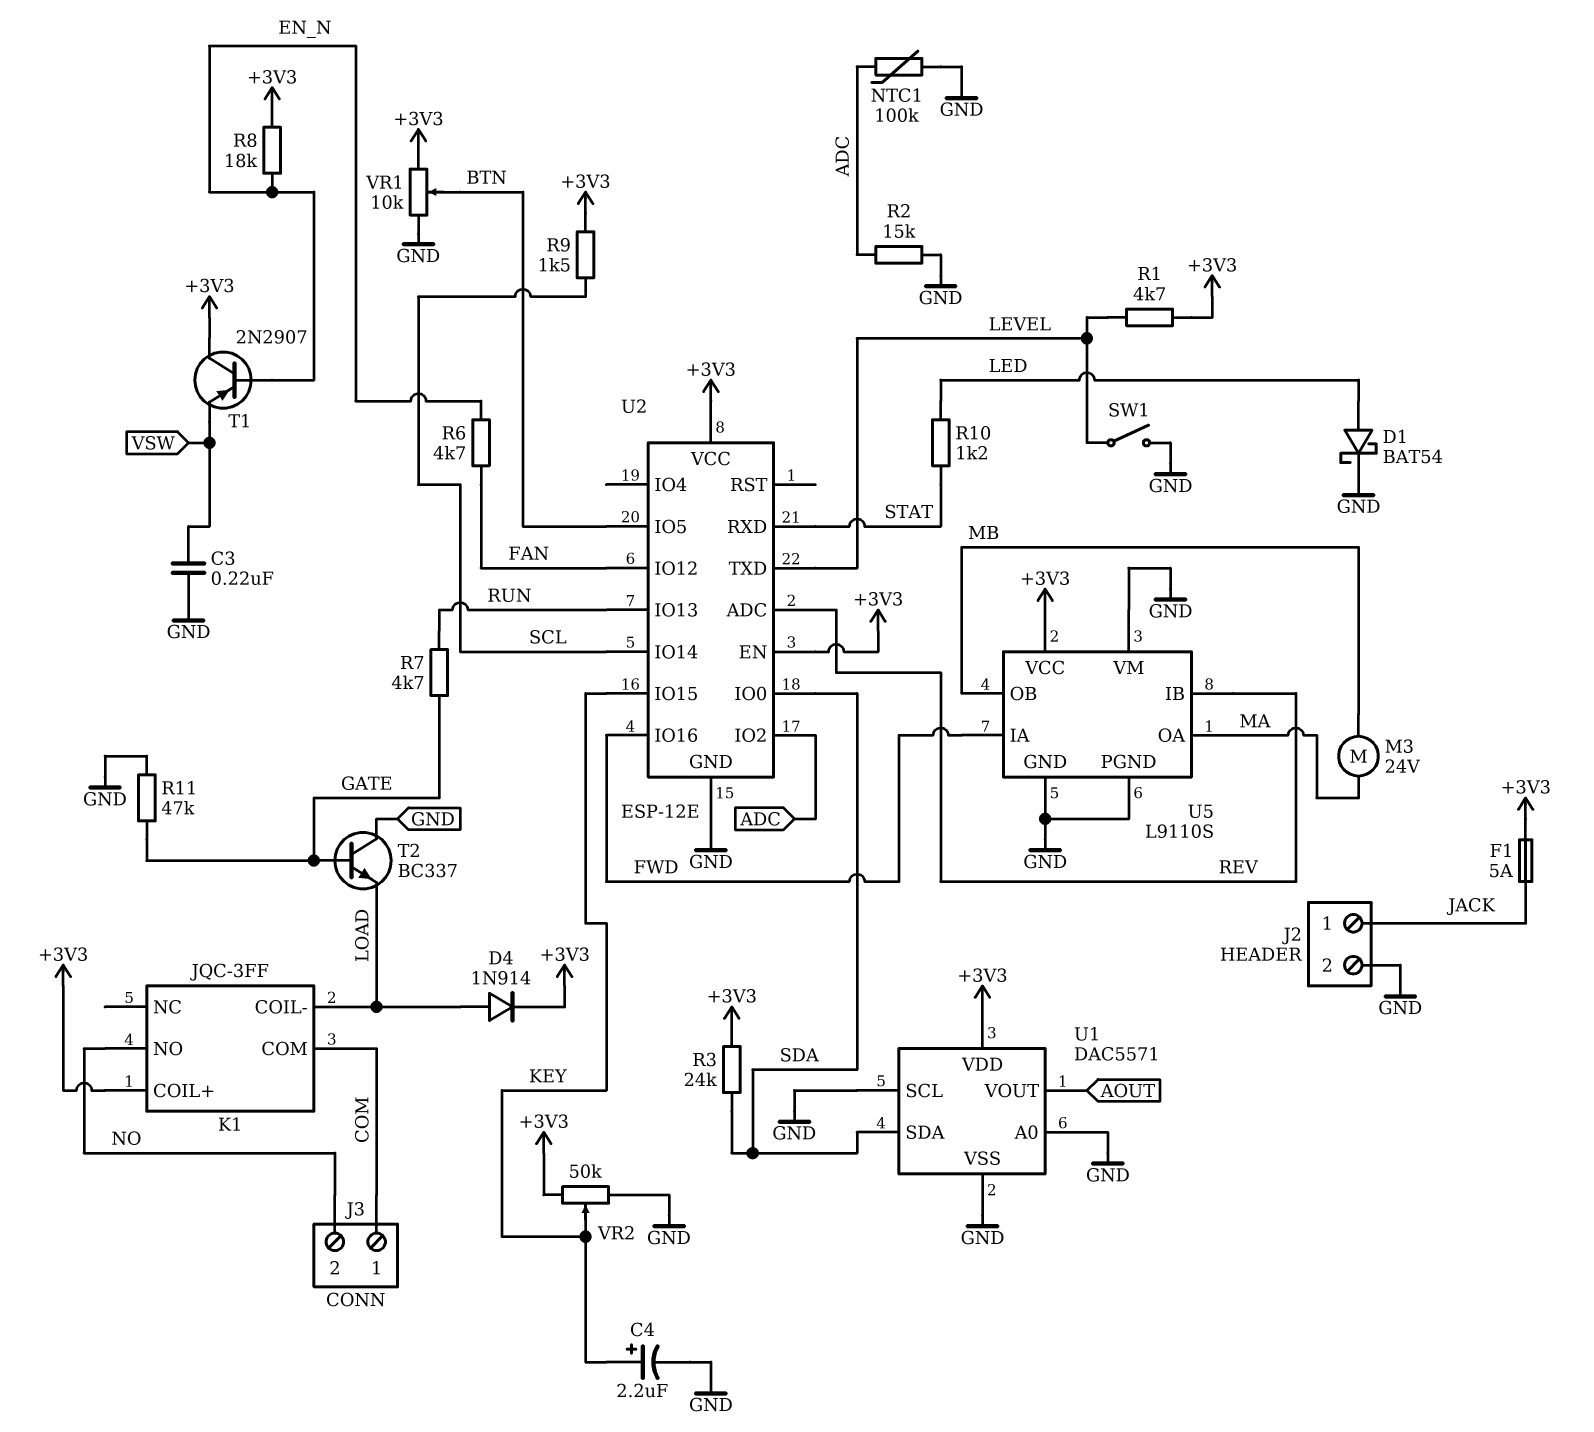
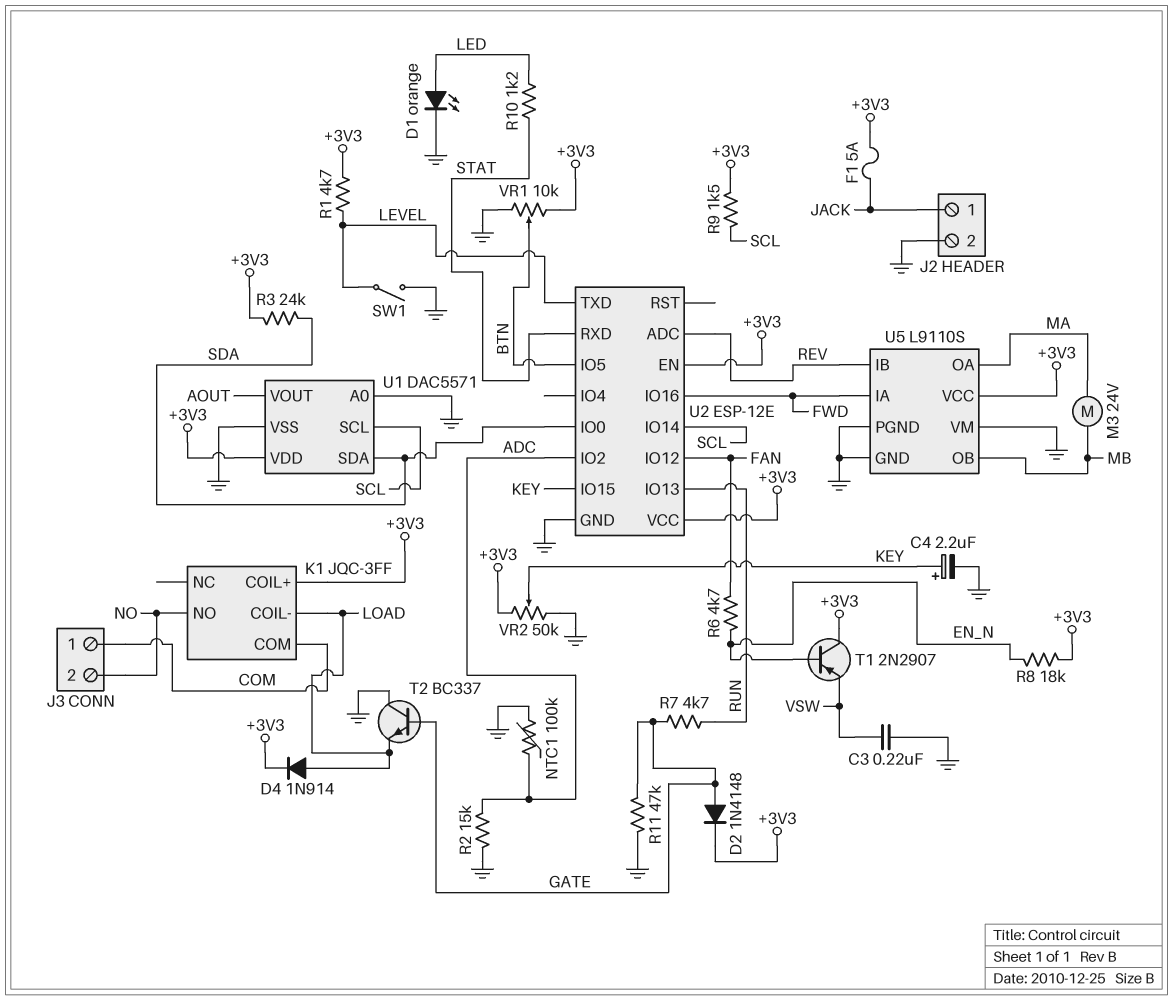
D1: schottky BAT54 (A LED, K GND) -> LED orange (A LED, K GND)
D2: none -> diode 1N4148 (A GATE, K +3V3)
U1 pin SCL: GND -> SCL

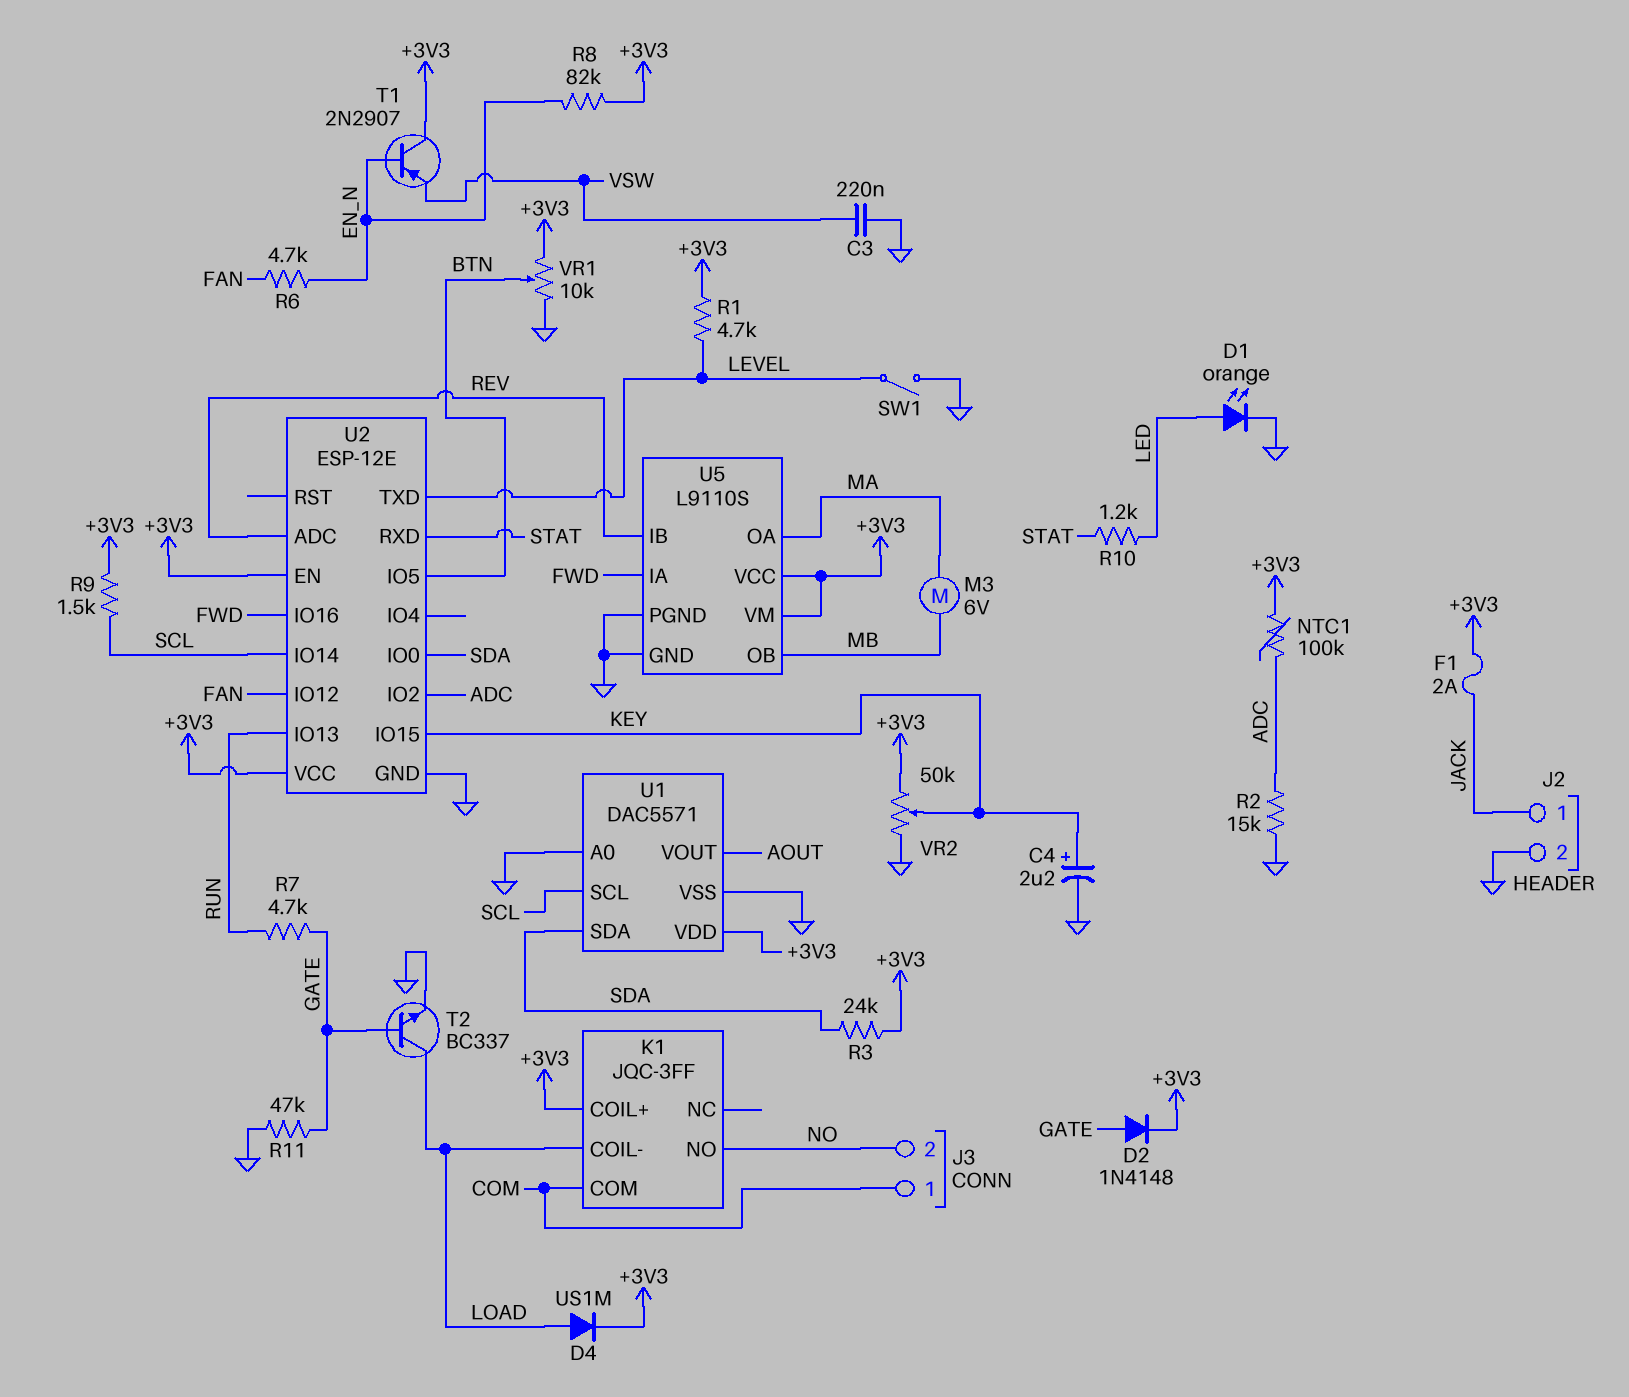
D4: diode 1N914 (A LOAD, K +3V3) -> diode US1M (A LOAD, K +3V3)
F1: 5A (+3V3, JACK) -> 2A (+3V3, JACK)
M3: motor 24V (MA, MB) -> motor 6V (MA, MB)
NTC1: 100k (ADC, GND) -> 100k (+3V3, ADC)
R8: 18k (+3V3, EN_N) -> 82k (+3V3, EN_N)
T2: NPN BC337 (B GATE, C GND, E LOAD) -> NPN BC337 (B GATE, C LOAD, E GND)
U5 pin VM: GND -> +3V3

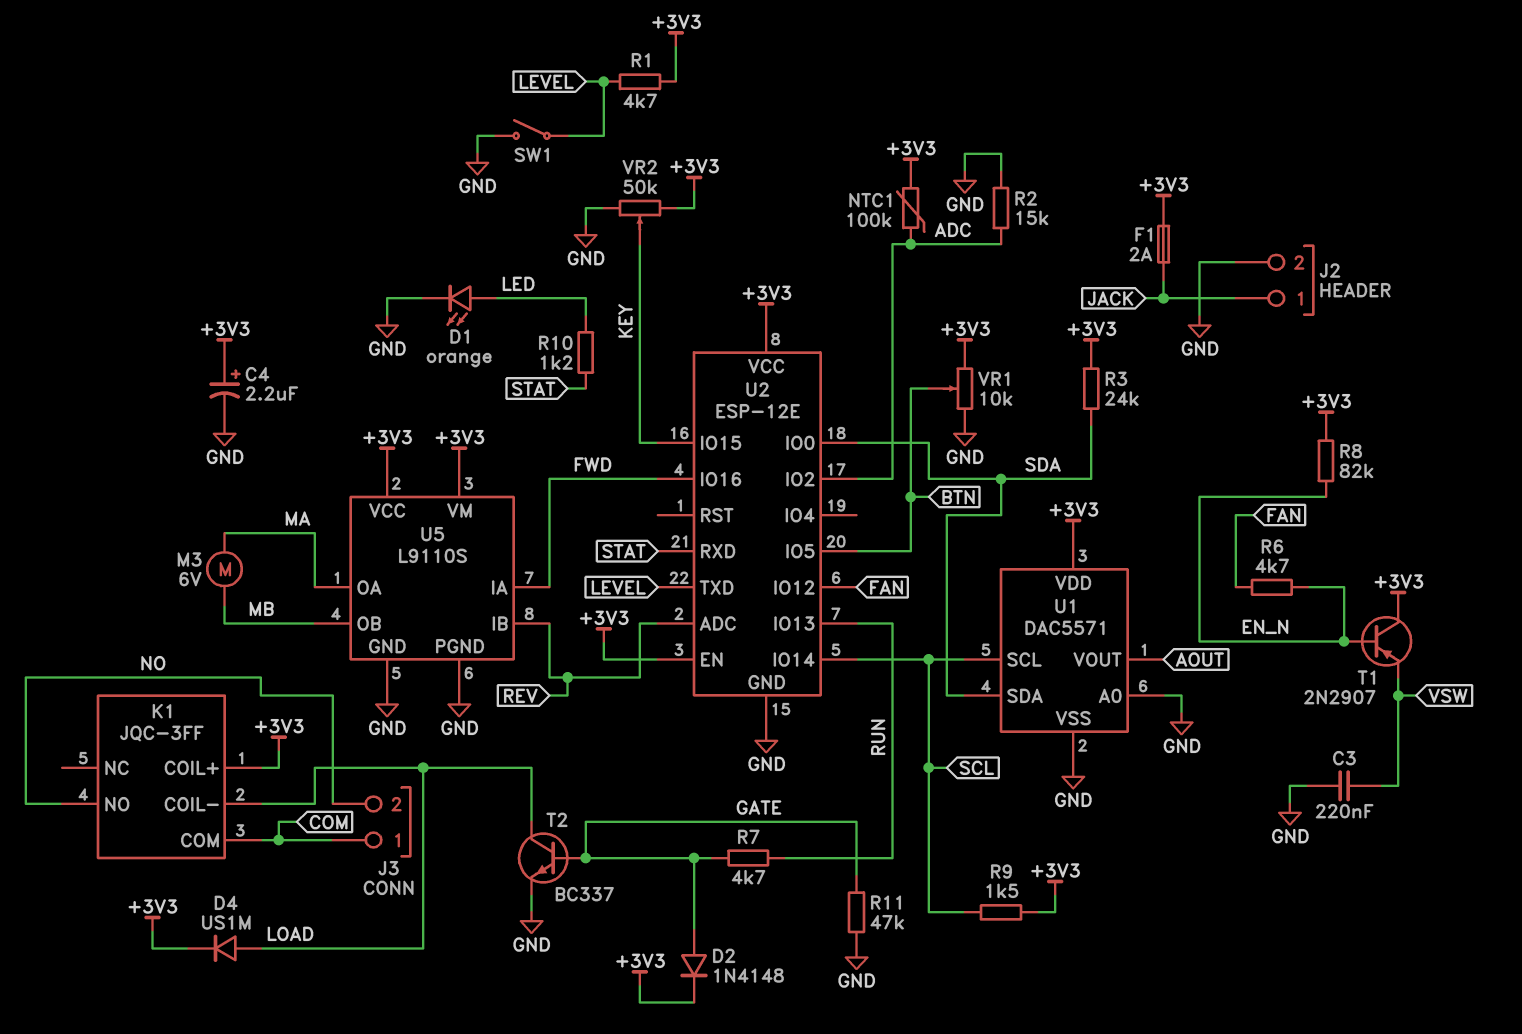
C4: 2.2uF (plus KEY, minus GND) -> 2.2uF (plus +3V3, minus GND)

